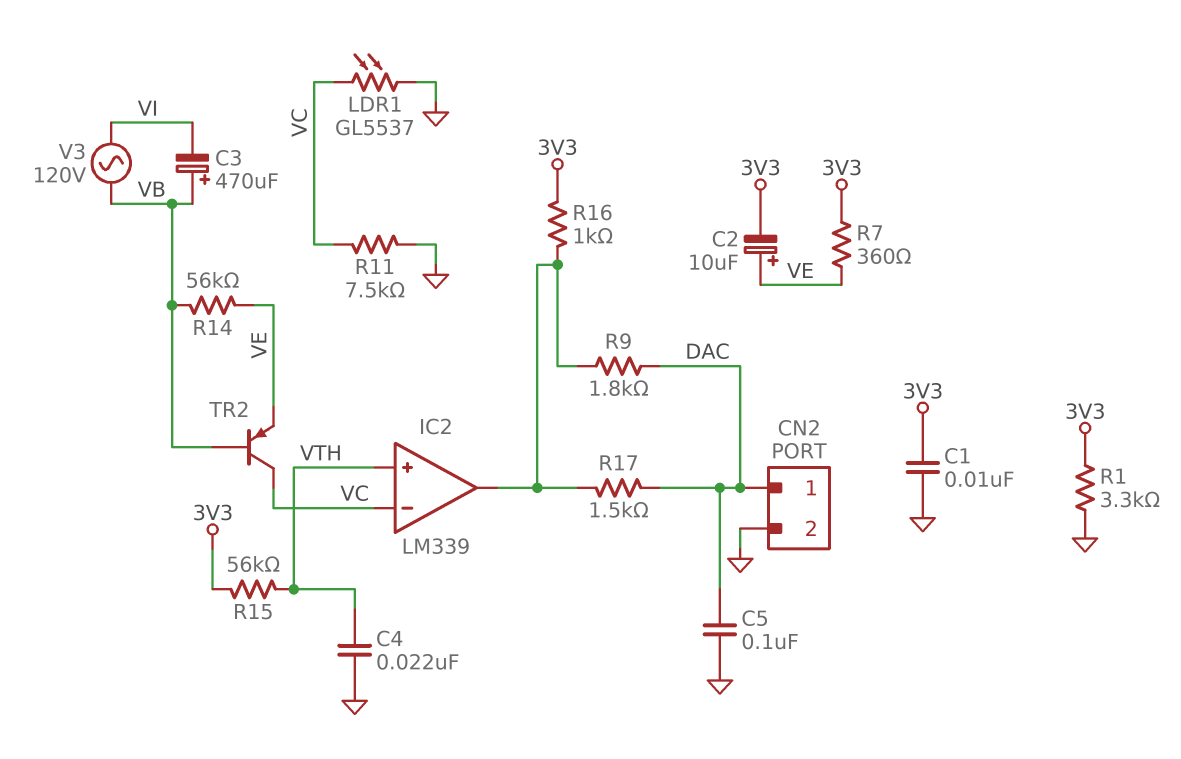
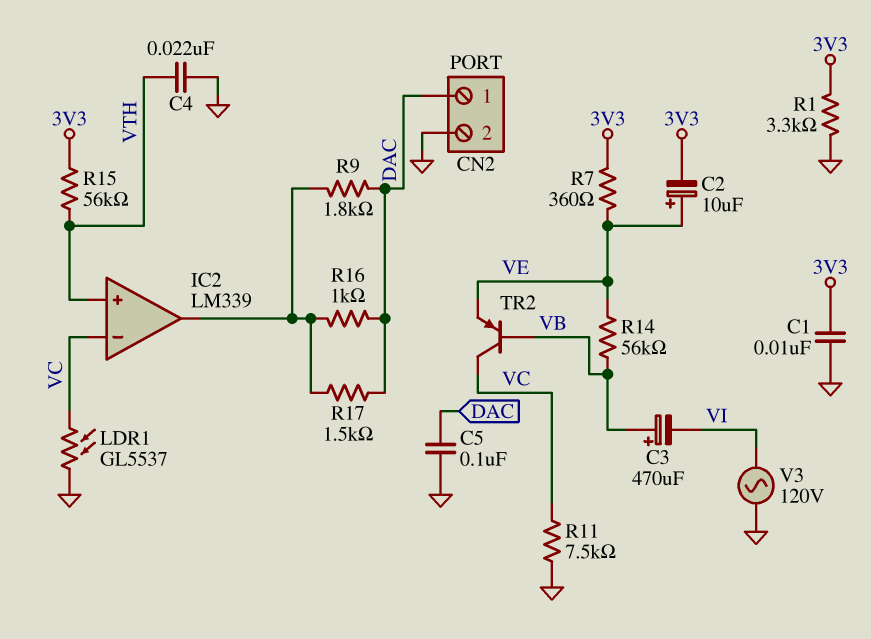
R16: 1k (3V3, IC2/out) -> 1k (DAC, IC2/out)
V3: AC 120V (VB, VI) -> AC 120V (GND, VI)

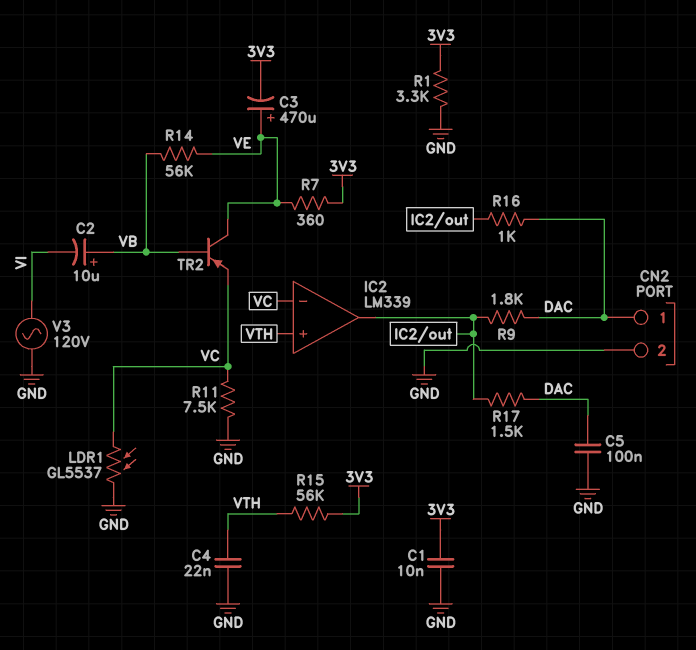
C2: 10uF (plus VE, minus 3V3) -> 10uF (plus VB, minus VI)
C3: 470uF (plus VB, minus VI) -> 470uF (plus VE, minus 3V3)
TR2: PNP (B VB, C VC, E VE) -> PNP (B VB, C VE, E VC)

